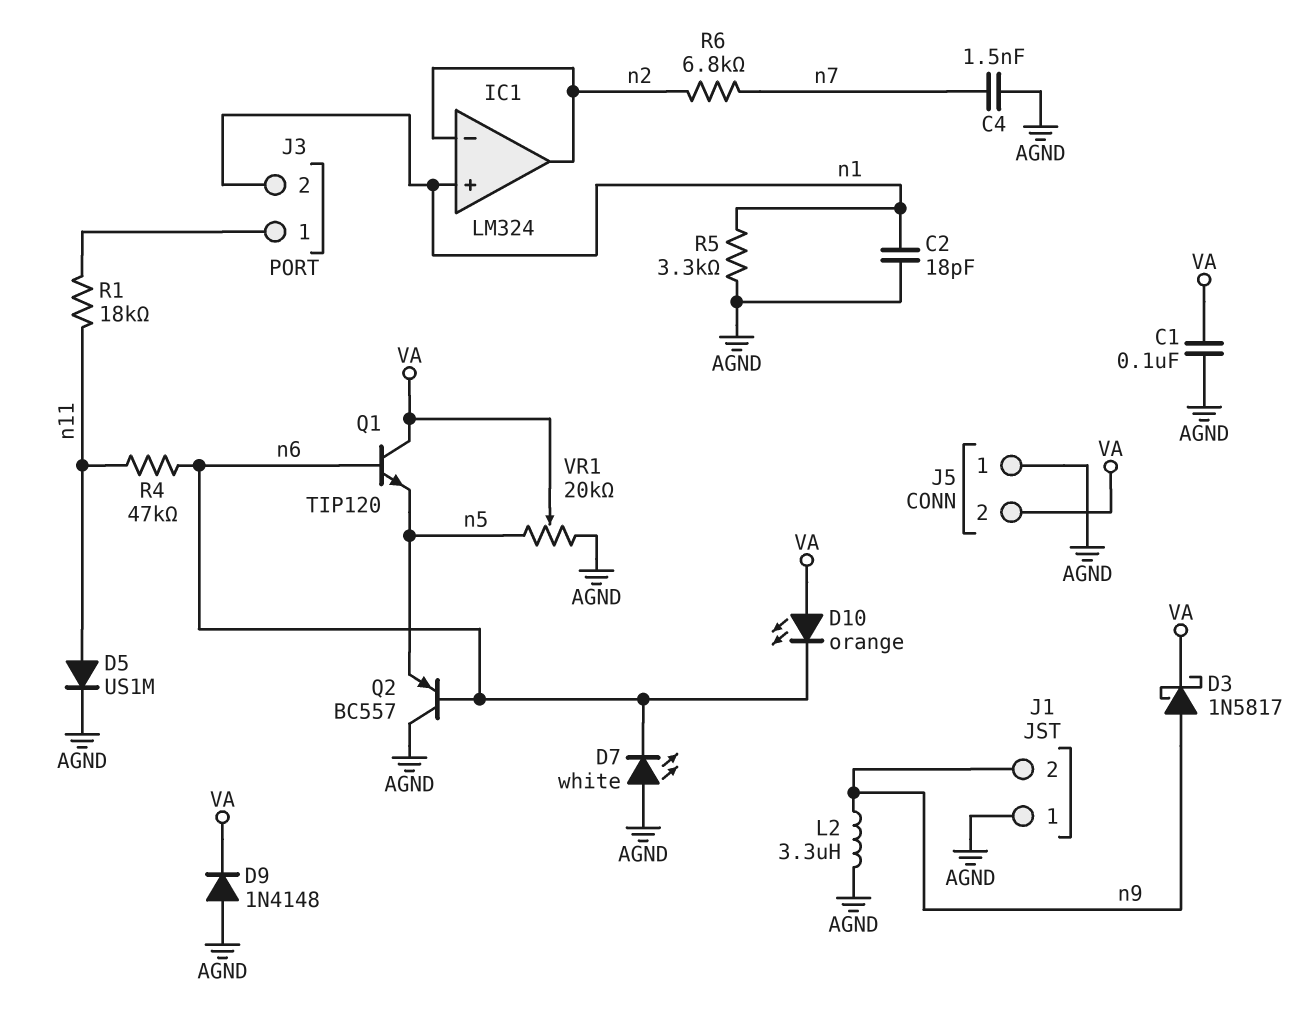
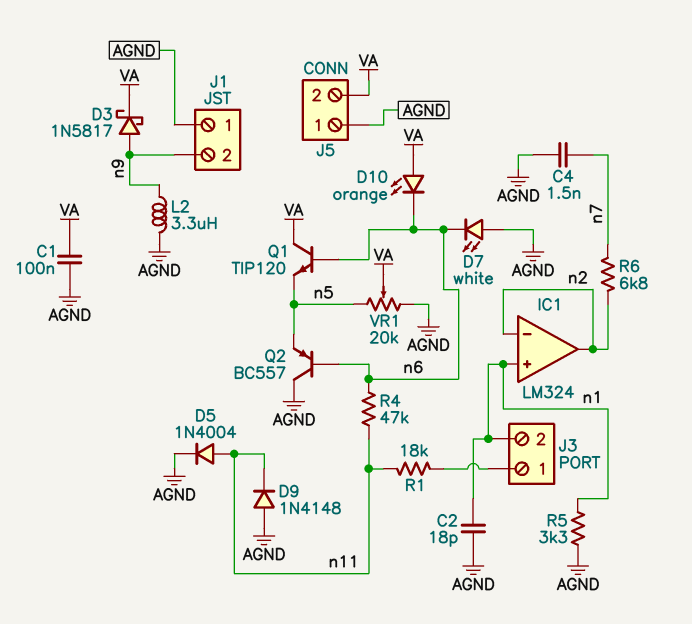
D5: diode US1M (A n11, K AGND) -> diode 1N4004 (A n11, K AGND)
D9: diode 1N4148 (A AGND, K VA) -> diode 1N4148 (A AGND, K n11)

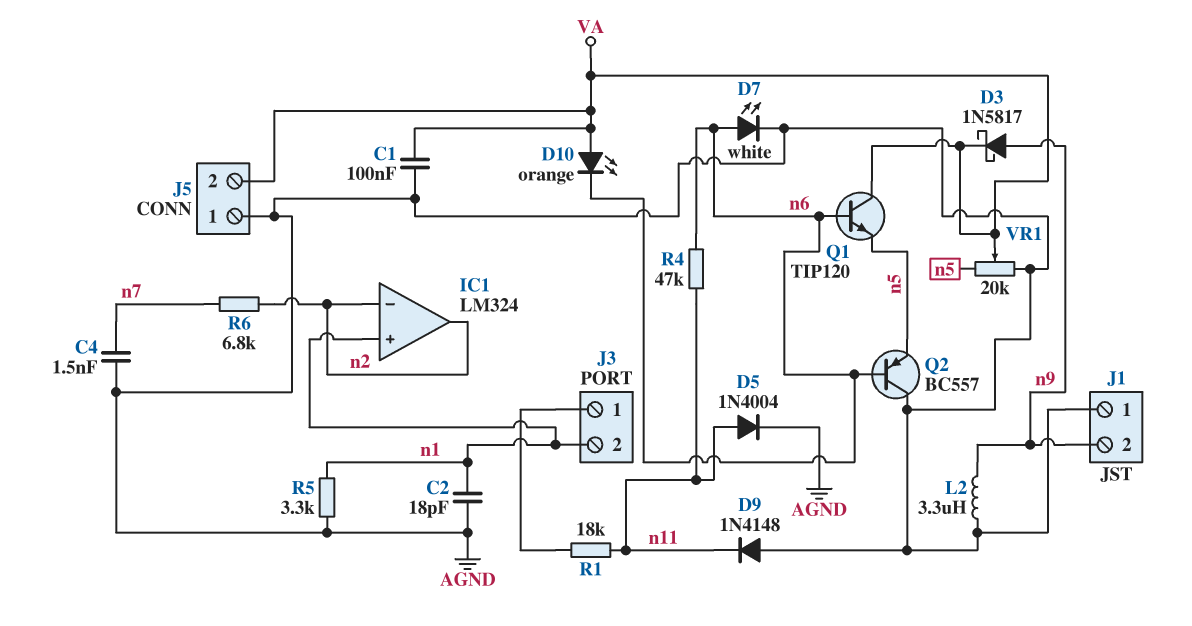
D7: LED white (A AGND, K n6) -> LED white (A n6, K AGND)

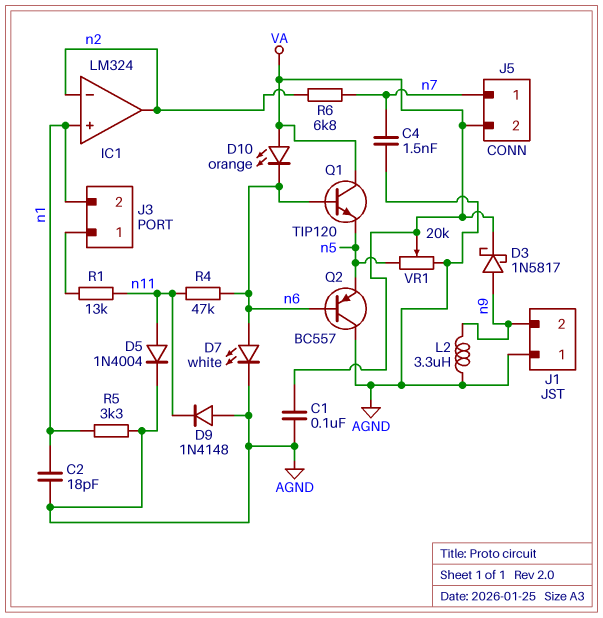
J5 pin 1: AGND -> n7
R1: 18k (J3/1, n11) -> 13k (J3/1, n11)

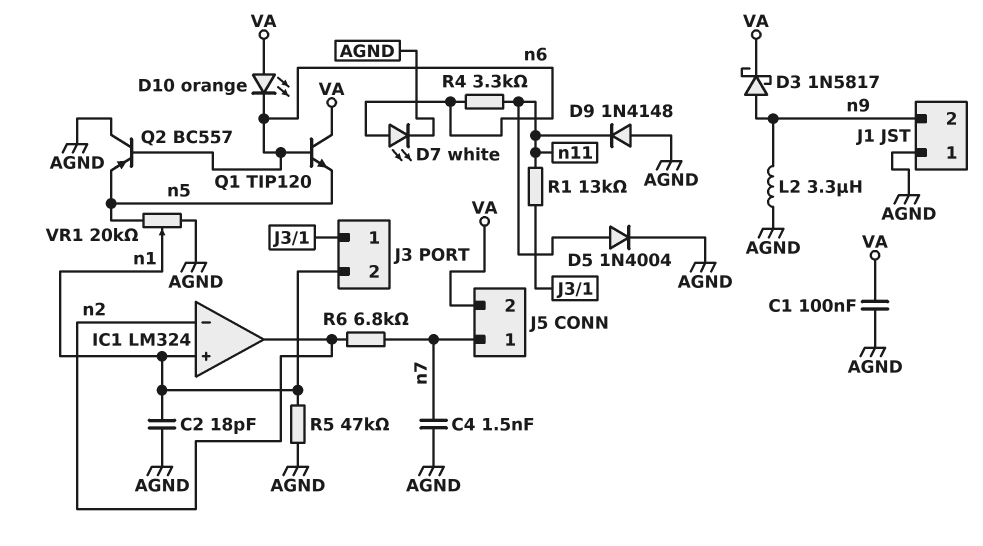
R4: 47k (n6, n11) -> 3.3k (n6, n11)
R5: 3.3k (AGND, n1) -> 47k (AGND, n1)
VR1: 20k (AGND, n5, wiper VA) -> 20k (AGND, n5, wiper n1)

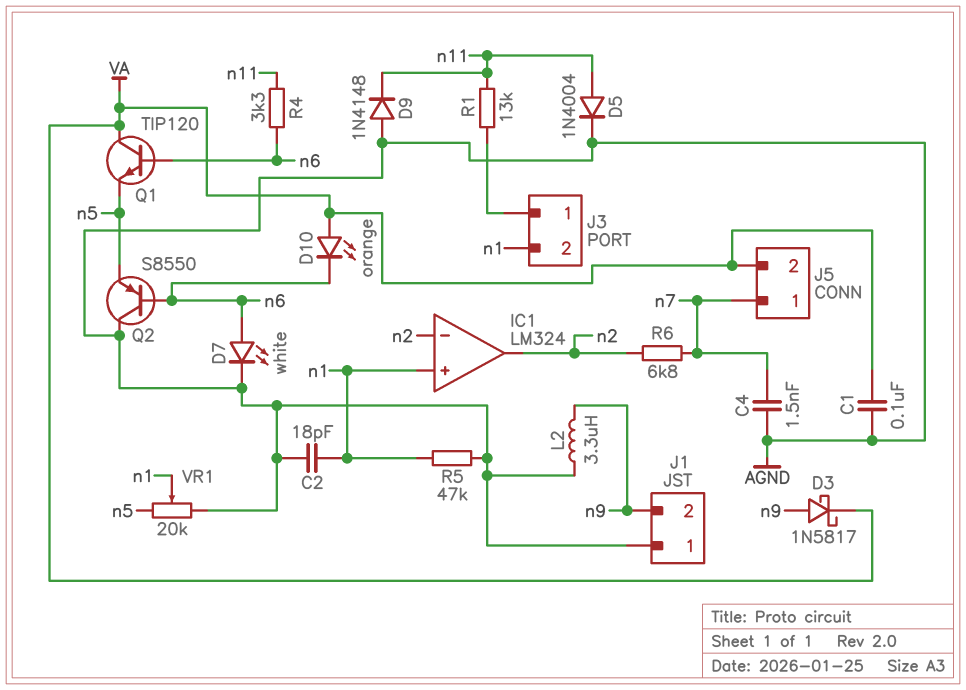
Q2: PNP BC557 (B n6, C AGND, E n5) -> PNP S8550 (B n6, C AGND, E n5)

